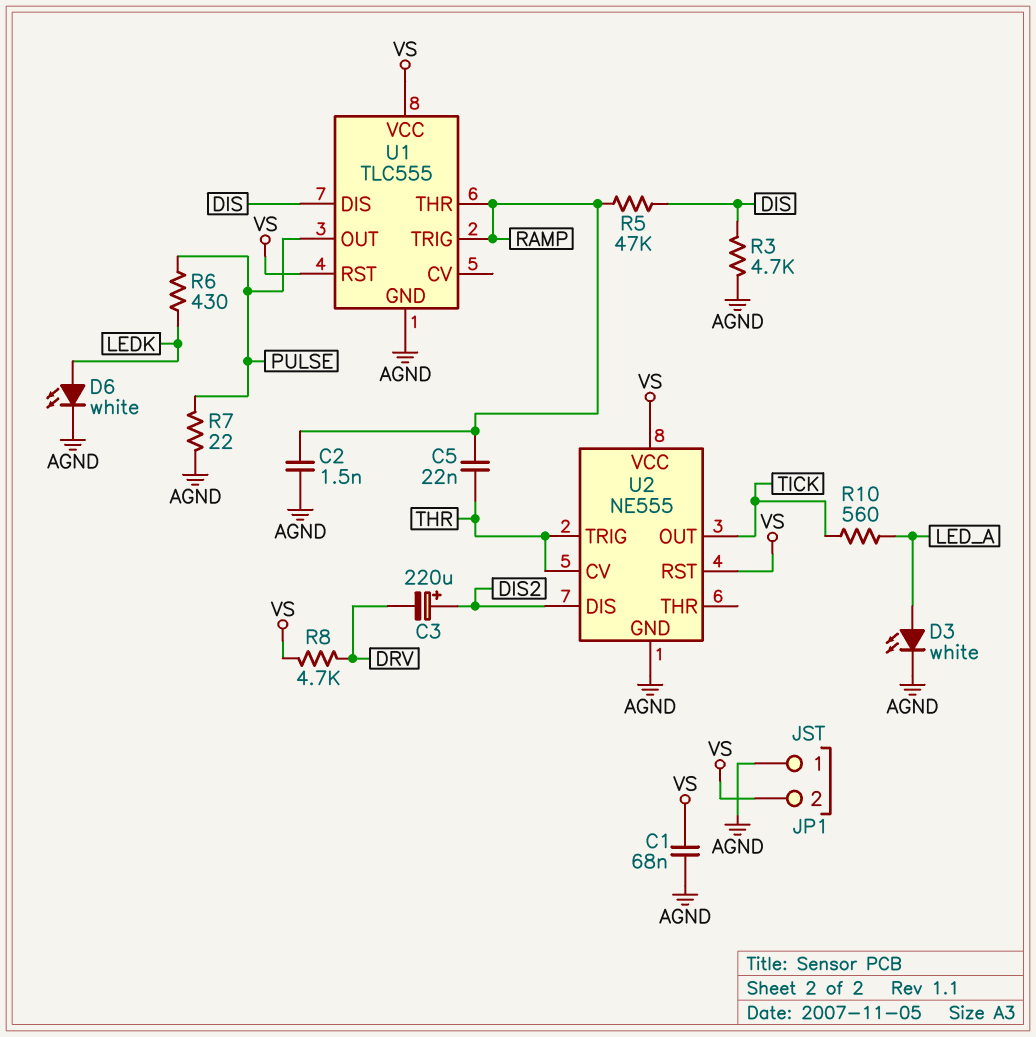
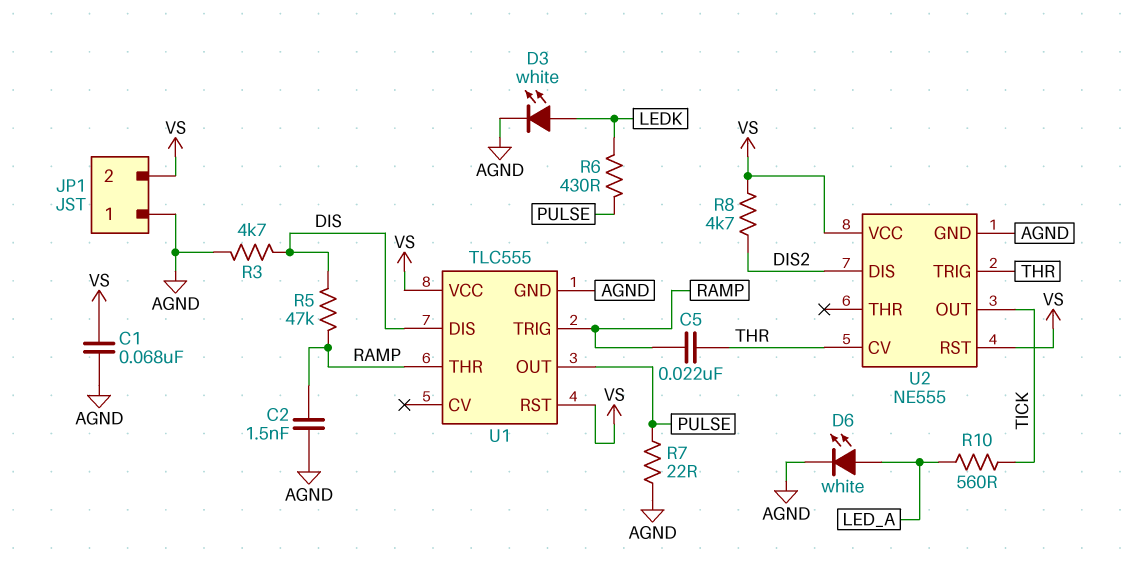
C3: 220uF (plus DIS2, minus DRV) -> none
D3: LED white (A LED_A, K AGND) -> LED white (A LEDK, K AGND)
D6: LED white (A LEDK, K AGND) -> LED white (A LED_A, K AGND)
R8: 4.7k (DRV, VS) -> 4.7k (DIS2, VS)

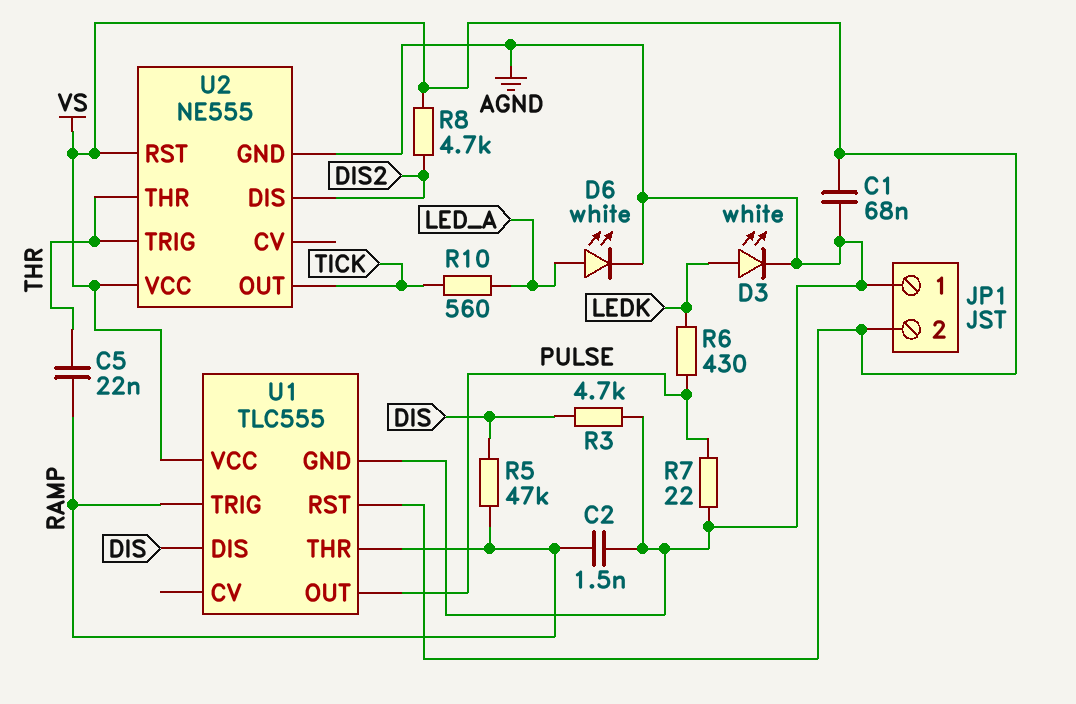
U2 pin CV: THR -> none
U2 pin THR: none -> THR

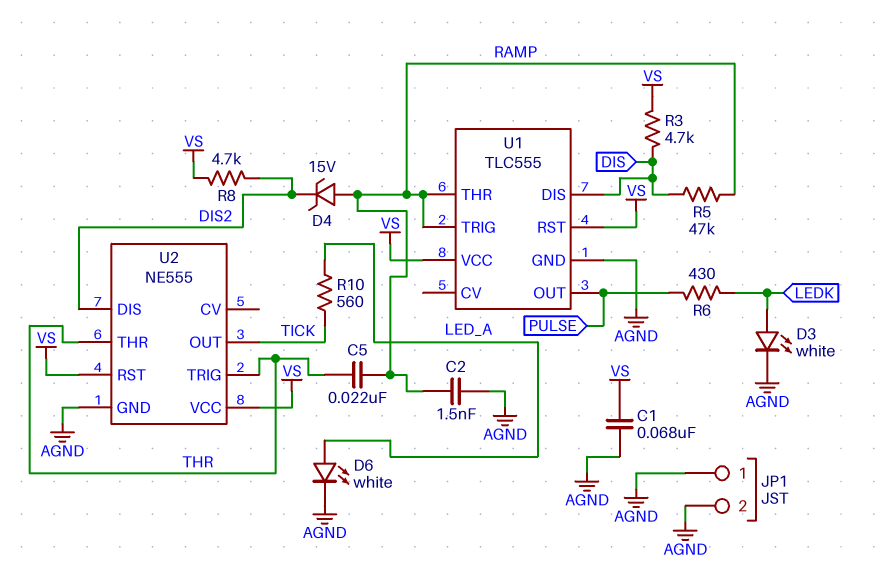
D4: none -> zener 15V (A RAMP, K DIS2)
JP1 pin 2: VS -> AGND
R3: 4.7k (AGND, DIS) -> 4.7k (DIS, VS)
R7: 22 (AGND, PULSE) -> none

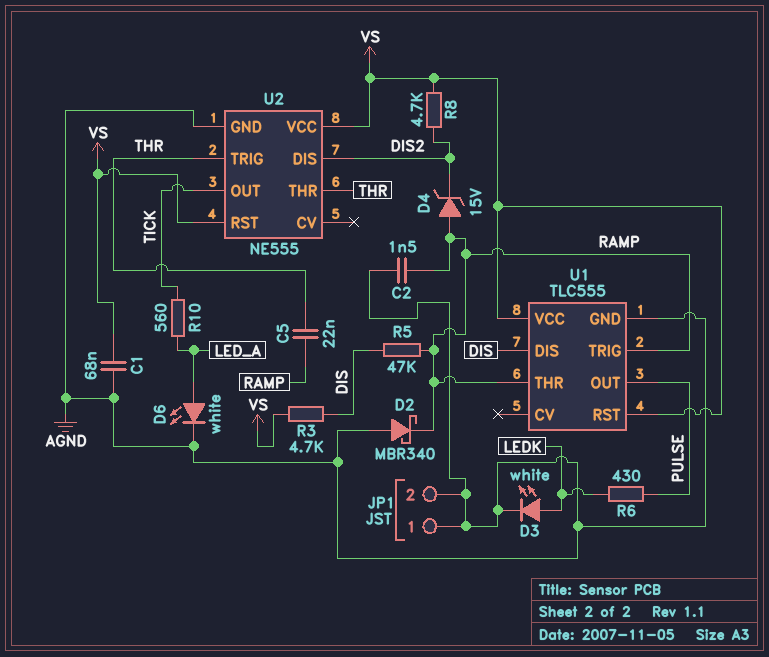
D2: none -> schottky MBR340 (A AGND, K RAMP)

